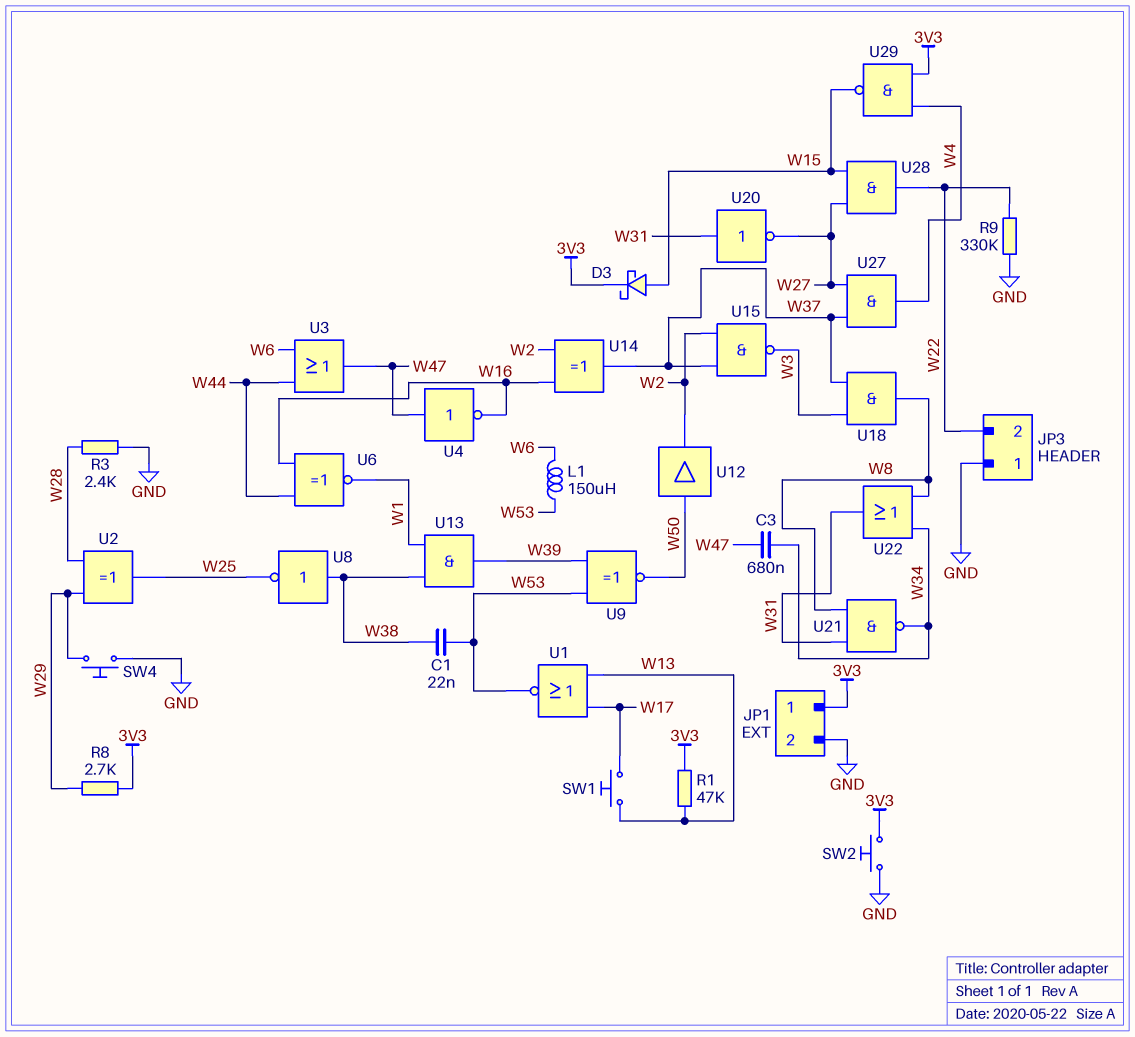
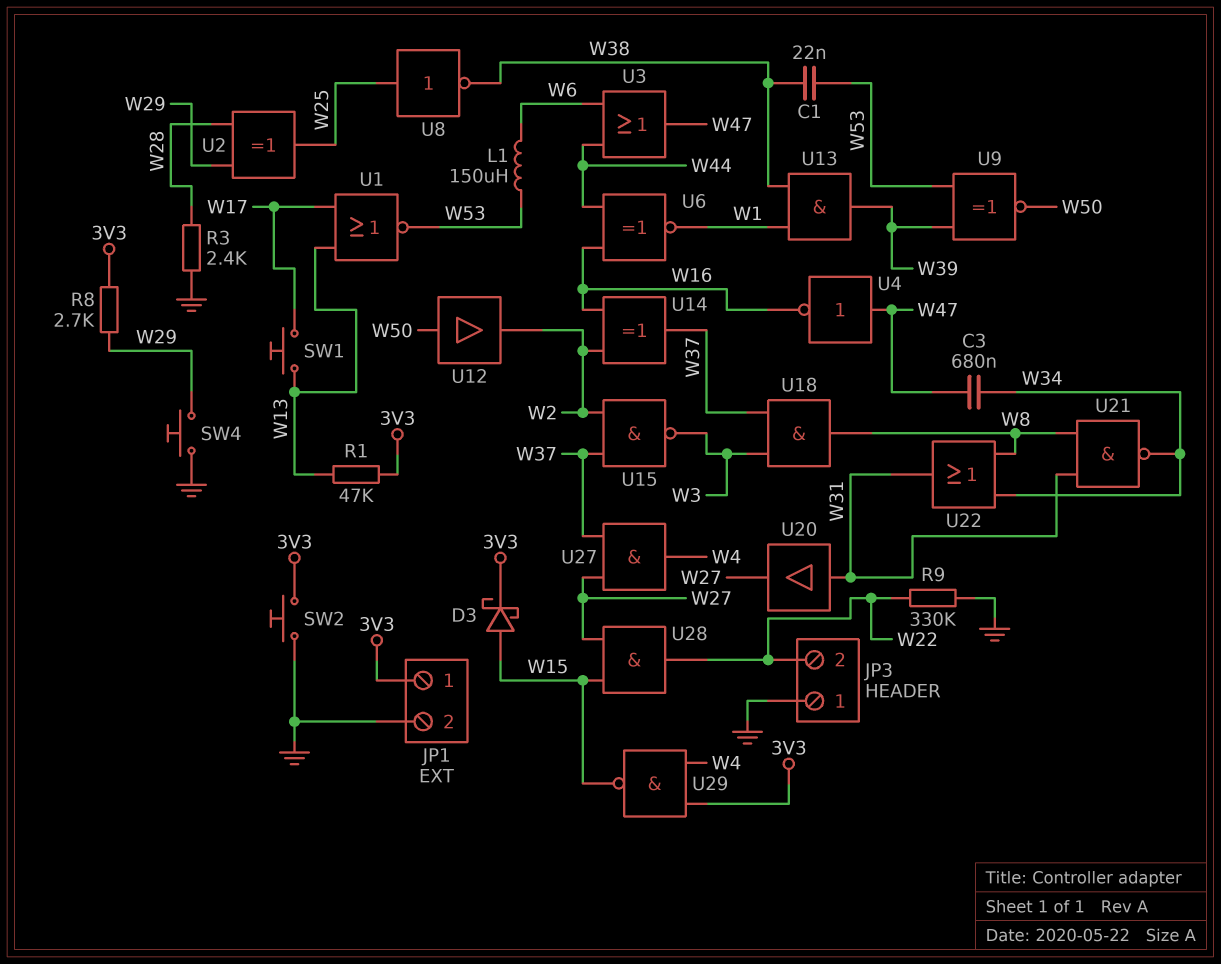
U8: NOT (in W38, out W25) -> NOT (in W25, out W38)
U20: NOT (in W31, out W27) -> buffer (in W31, out W27)

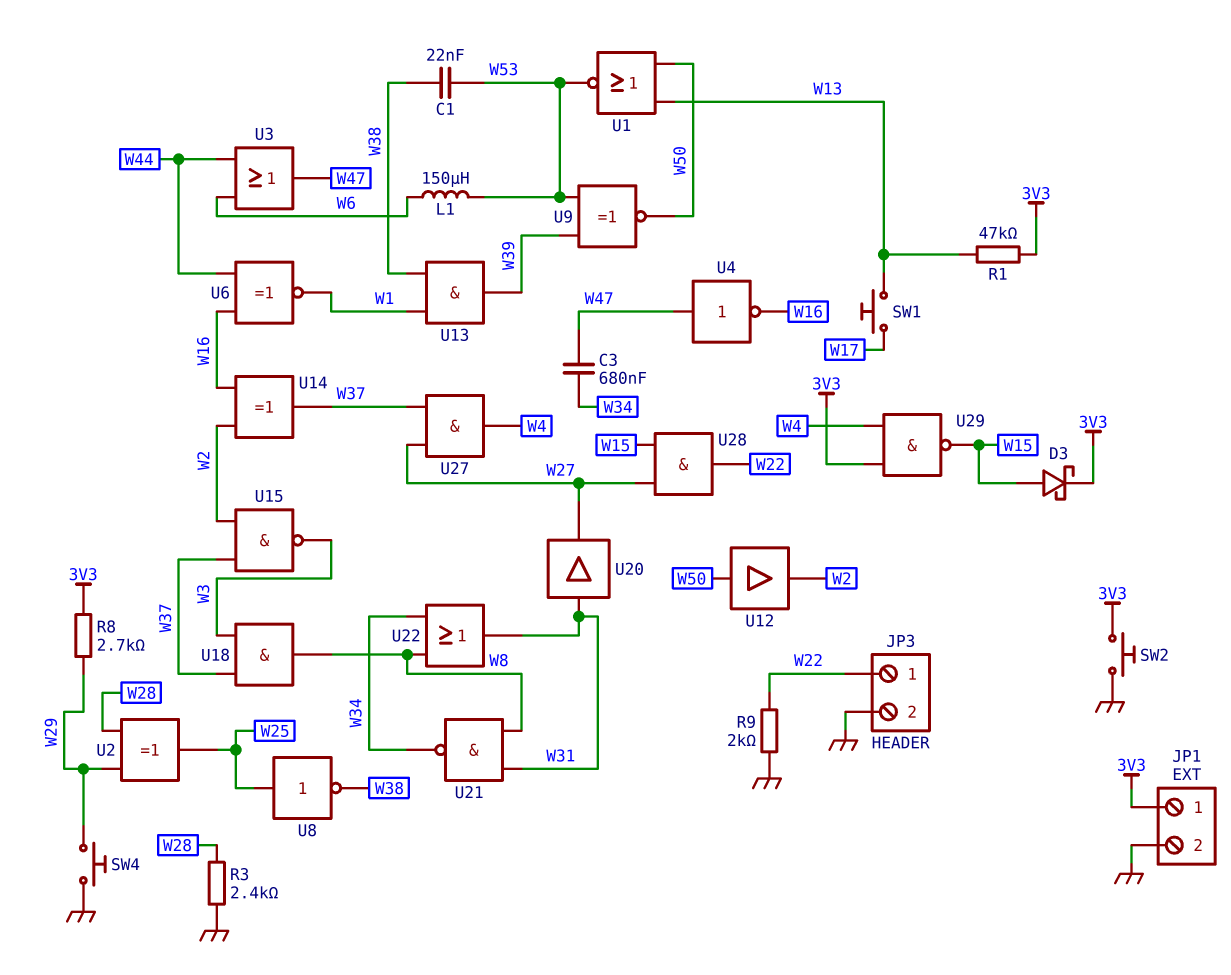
JP3 pin 1: GND -> W22
JP3 pin 2: W22 -> GND
R9: 330k (GND, W22) -> 2k (GND, W22)
U1: NOR (in W13, in W17, out W53) -> NOR (in W13, in W50, out W53)

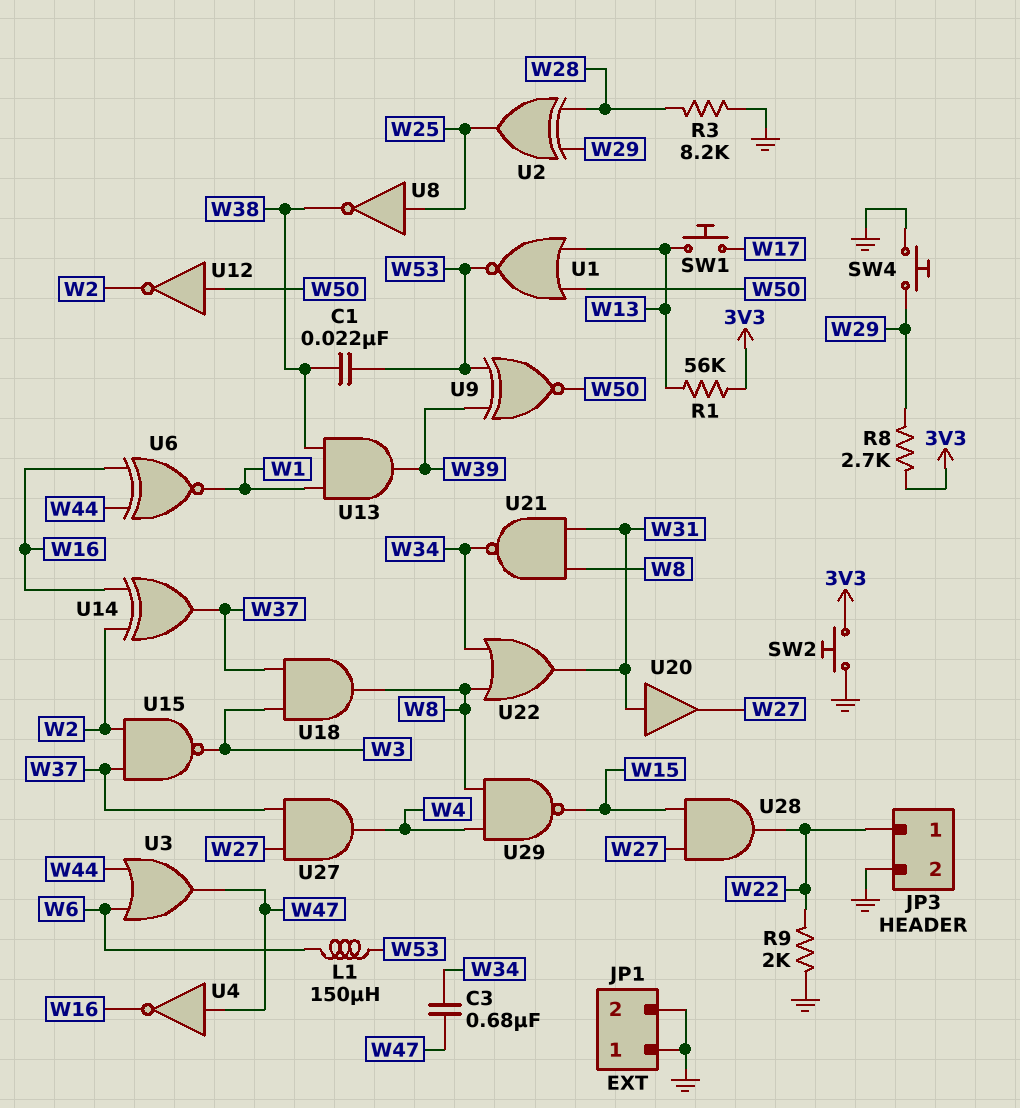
D3: schottky (A W15, K 3V3) -> none
JP1 pin 1: 3V3 -> GND
R1: 47k (3V3, W13) -> 56k (3V3, W13)
R3: 2.4k (GND, W28) -> 8.2k (GND, W28)
U12: buffer (in W50, out W2) -> NOT (in W50, out W2)
U29: NAND (in 3V3, in W4, out W15) -> NAND (in W4, in W8, out W15)

